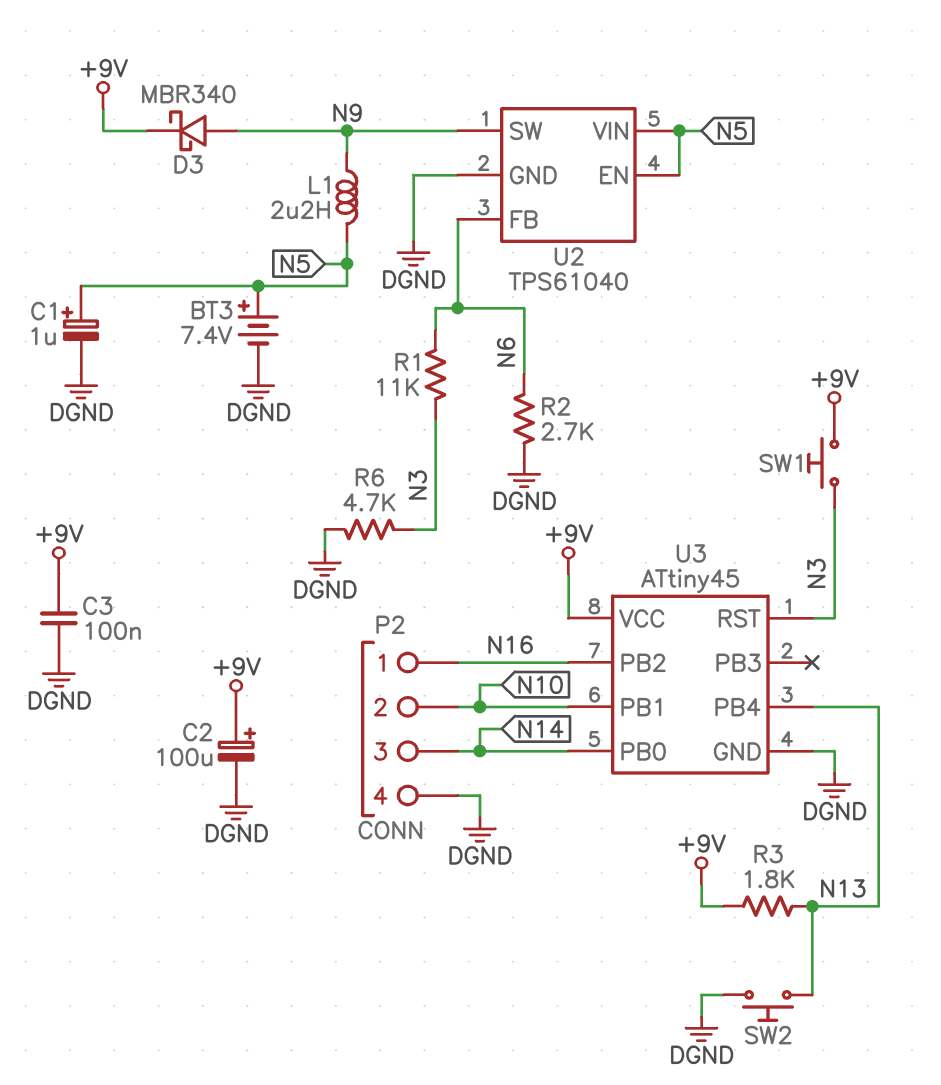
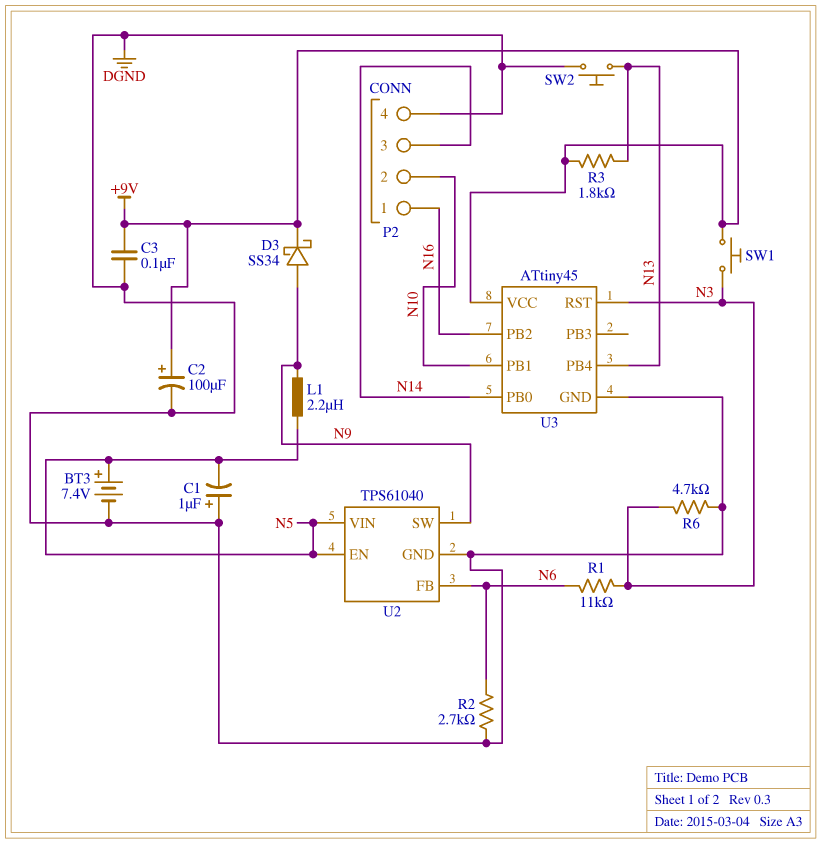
C1: 1uF (plus N5, minus DGND) -> 1uF (plus DGND, minus N5)
D3: schottky MBR340 (A N9, K +9V) -> schottky SS34 (A N9, K +9V)

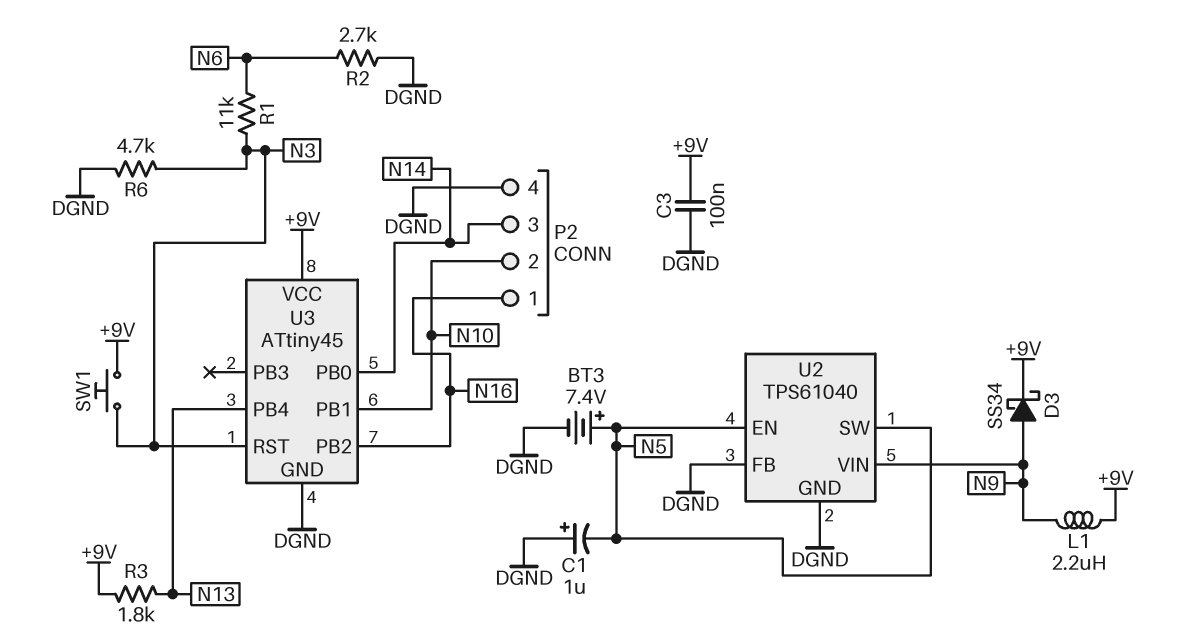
C2: 100uF (plus +9V, minus DGND) -> none
L1: 2.2uH (N5, N9) -> 2.2uH (+9V, N9)
SW2: button (DGND, N13) -> none
U2 pin FB: N6 -> DGND
U2 pin SW: N9 -> N5
U2 pin VIN: N5 -> N9

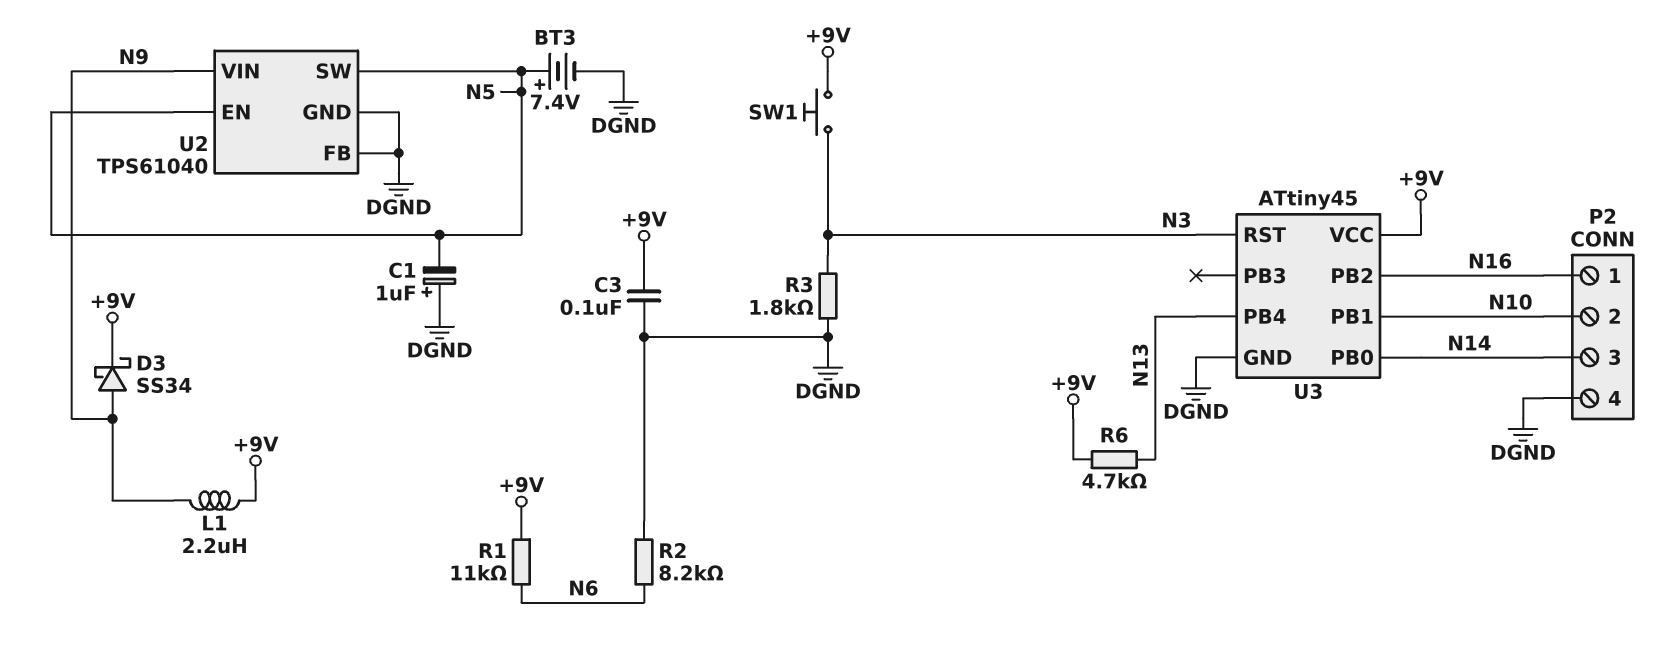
R1: 11k (N3, N6) -> 11k (+9V, N6)
R2: 2.7k (DGND, N6) -> 8.2k (DGND, N6)
R3: 1.8k (+9V, N13) -> 1.8k (DGND, N3)
R6: 4.7k (DGND, N3) -> 4.7k (+9V, N13)

